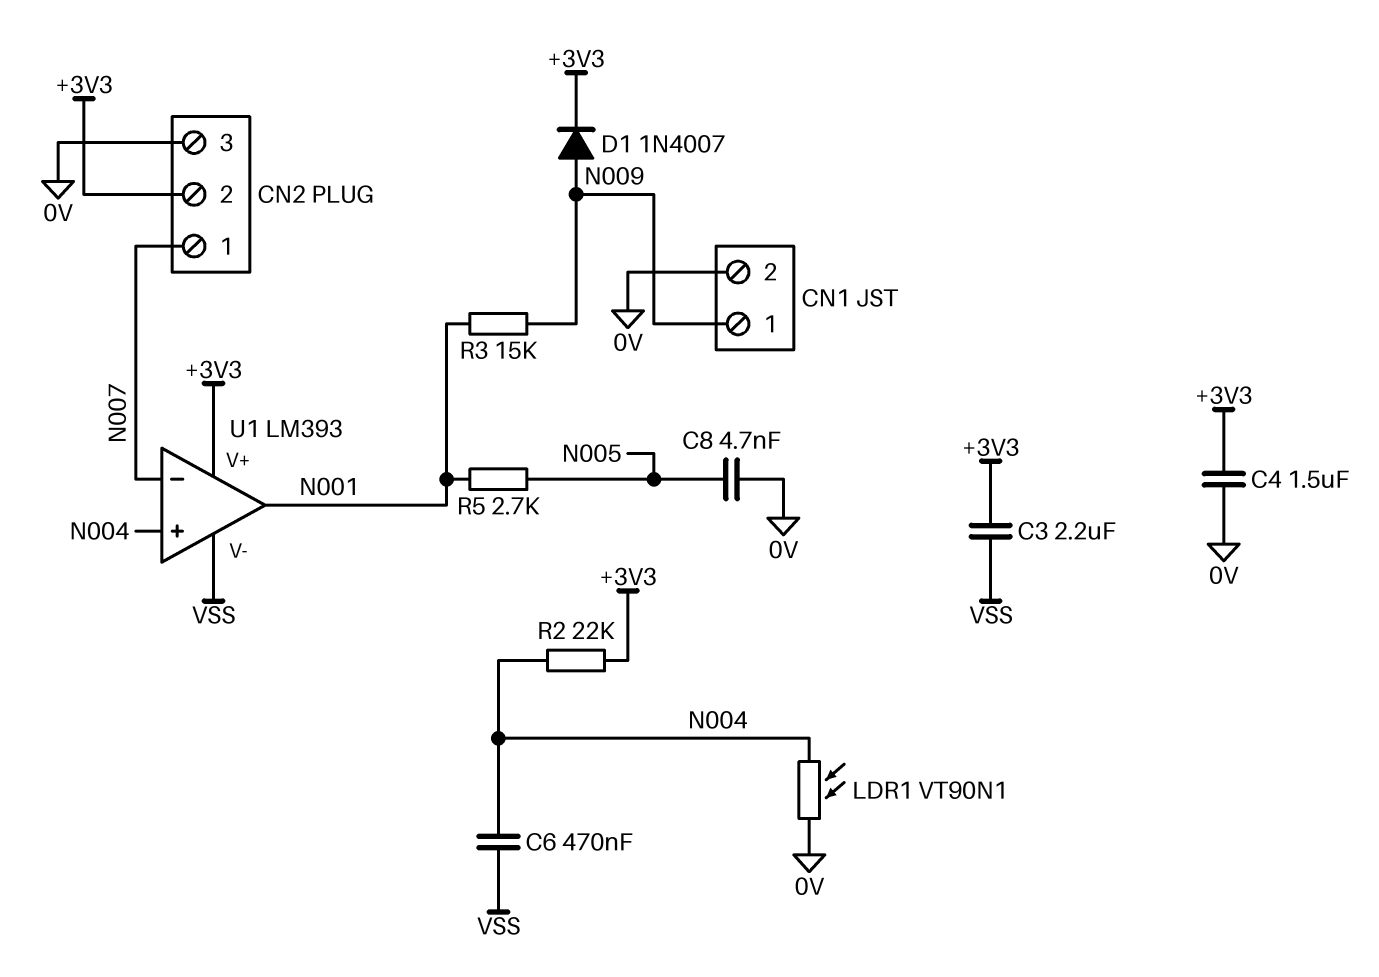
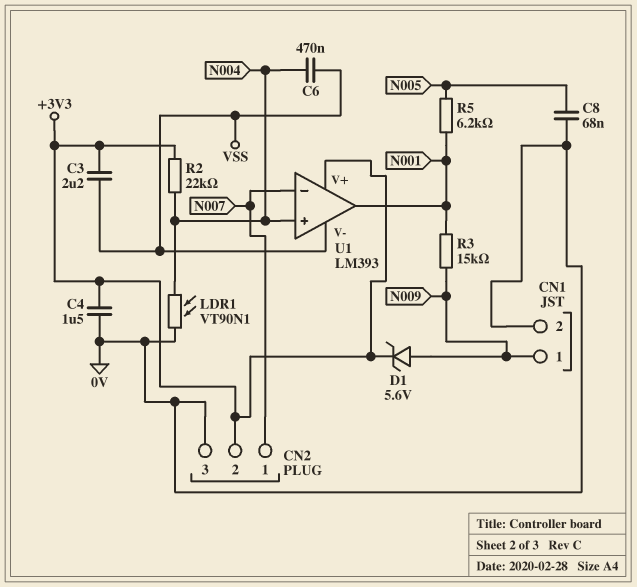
C8: 4.7nF (0V, N005) -> 68nF (0V, N005)
D1: diode 1N4007 (A N009, K +3V3) -> zener 5.6V (A N009, K +3V3)
R5: 2.7k (N001, N005) -> 6.2k (N001, N005)

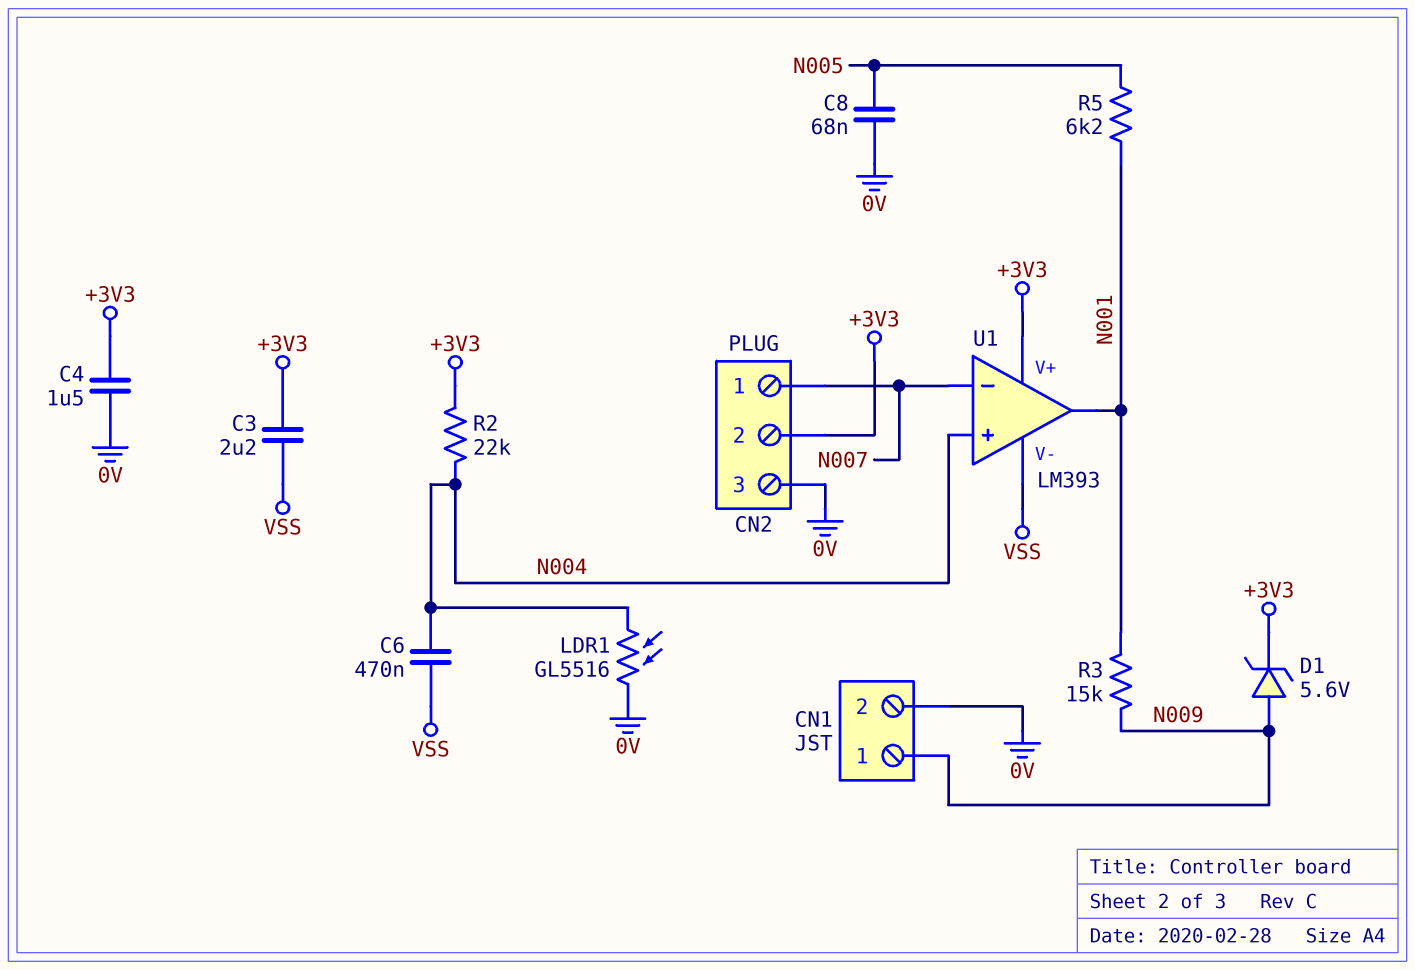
LDR1: VT90N1 (0V, N004) -> GL5516 (0V, N004)

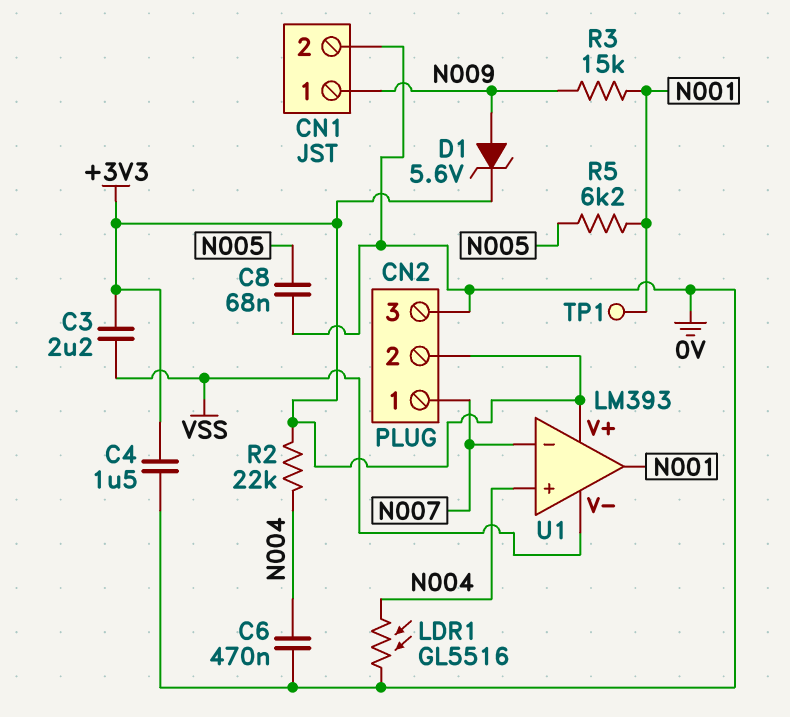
C6: 470nF (N004, VSS) -> 470nF (0V, N004)
TP1: none -> test point (N001)

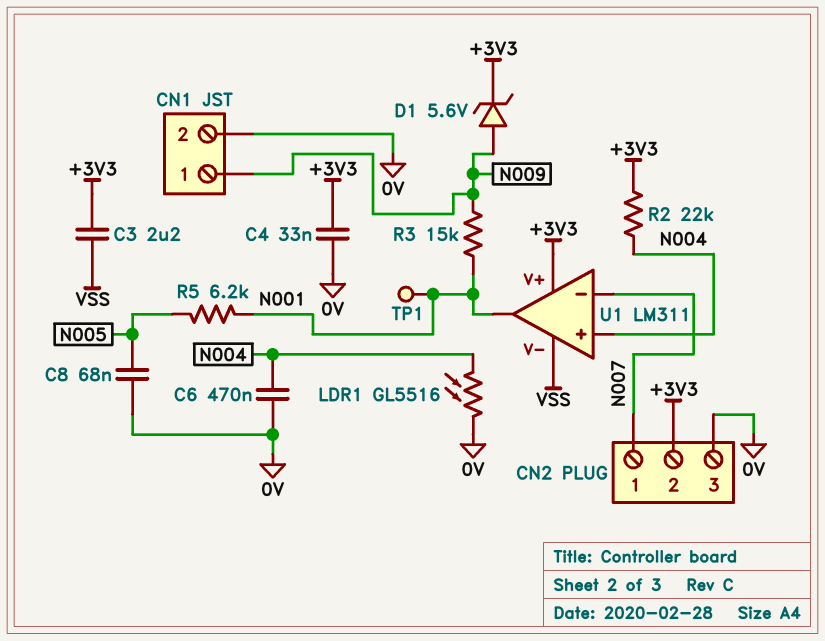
C4: 1.5uF (+3V3, 0V) -> 33nF (+3V3, 0V)
U1: LM393 -> LM311

